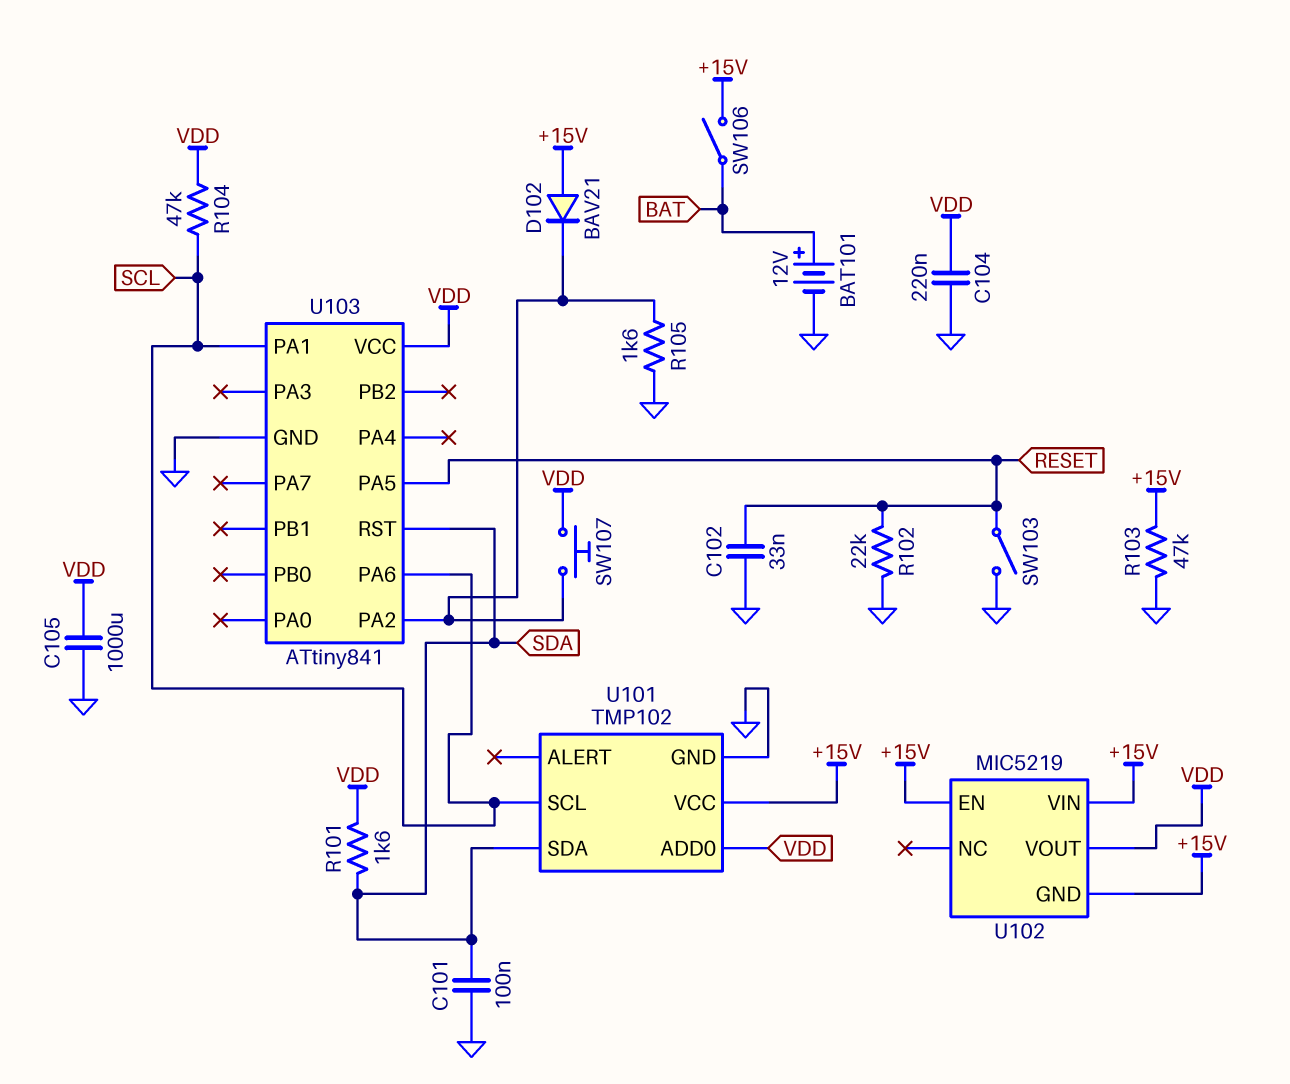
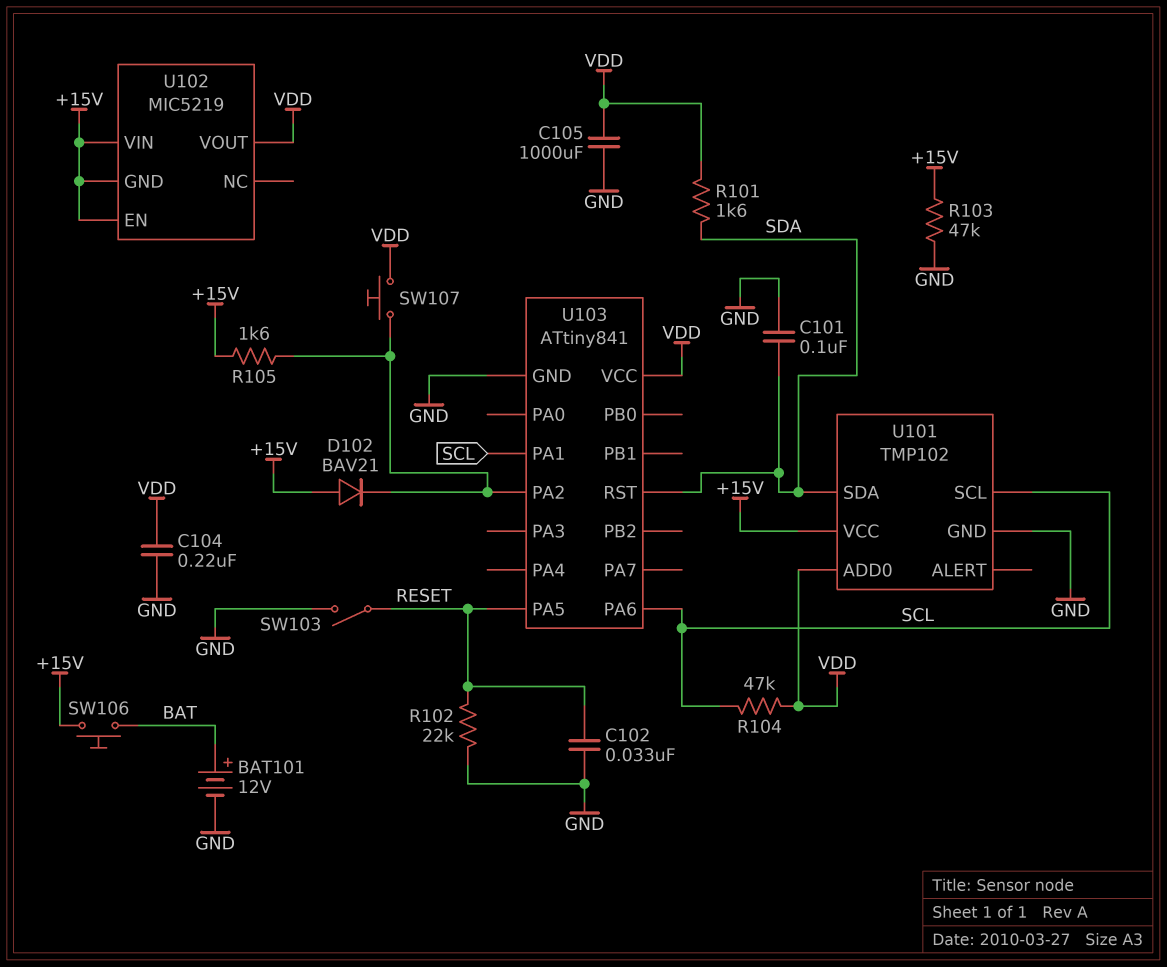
R105: 1.6k (GND, U103/PA2) -> 1.6k (+15V, U103/PA2)
SW106: switch (+15V, BAT) -> button (+15V, BAT)

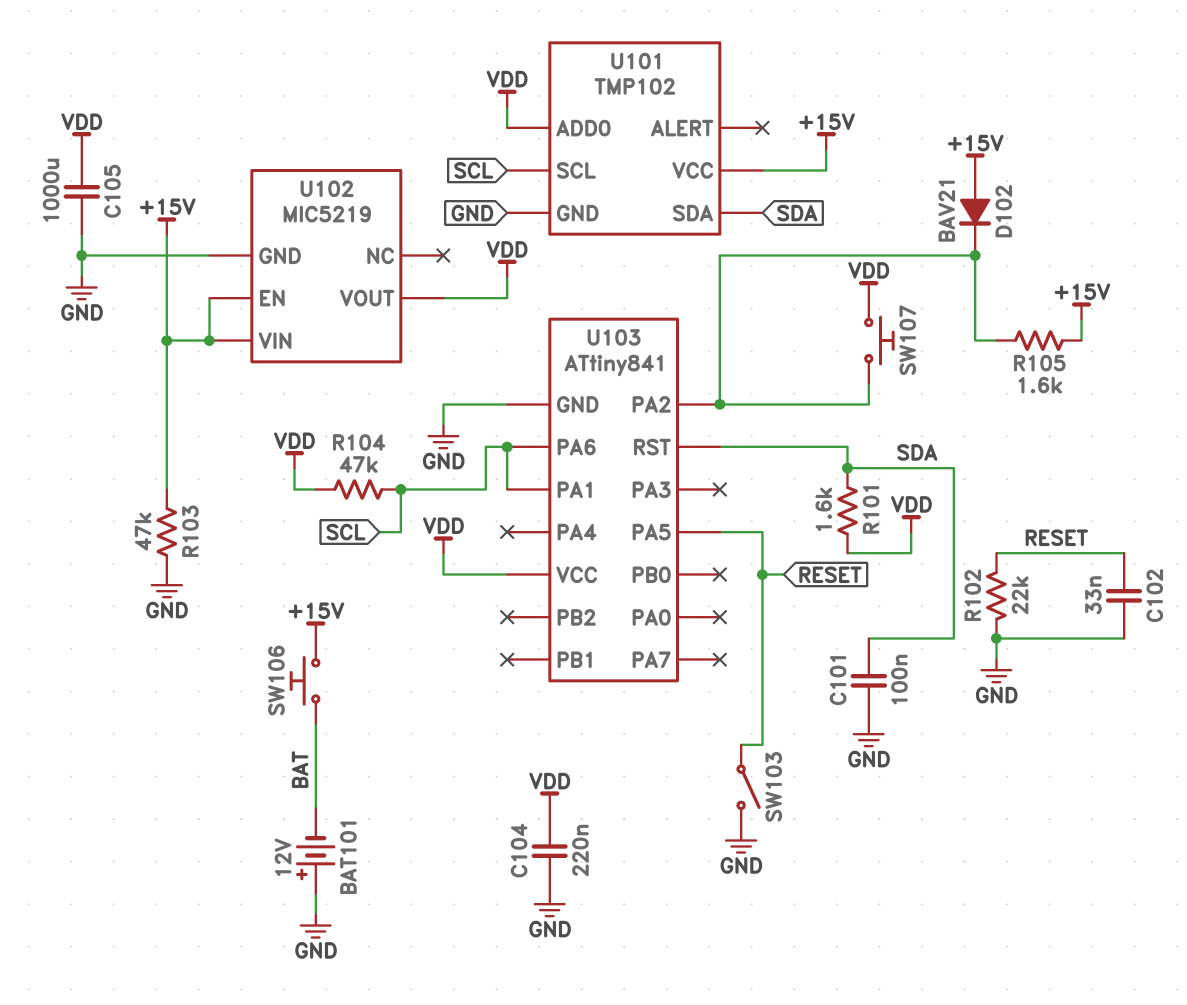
BAT101: 12V (plus BAT, minus GND) -> 12V (plus GND, minus BAT)
U102 pin GND: +15V -> GND

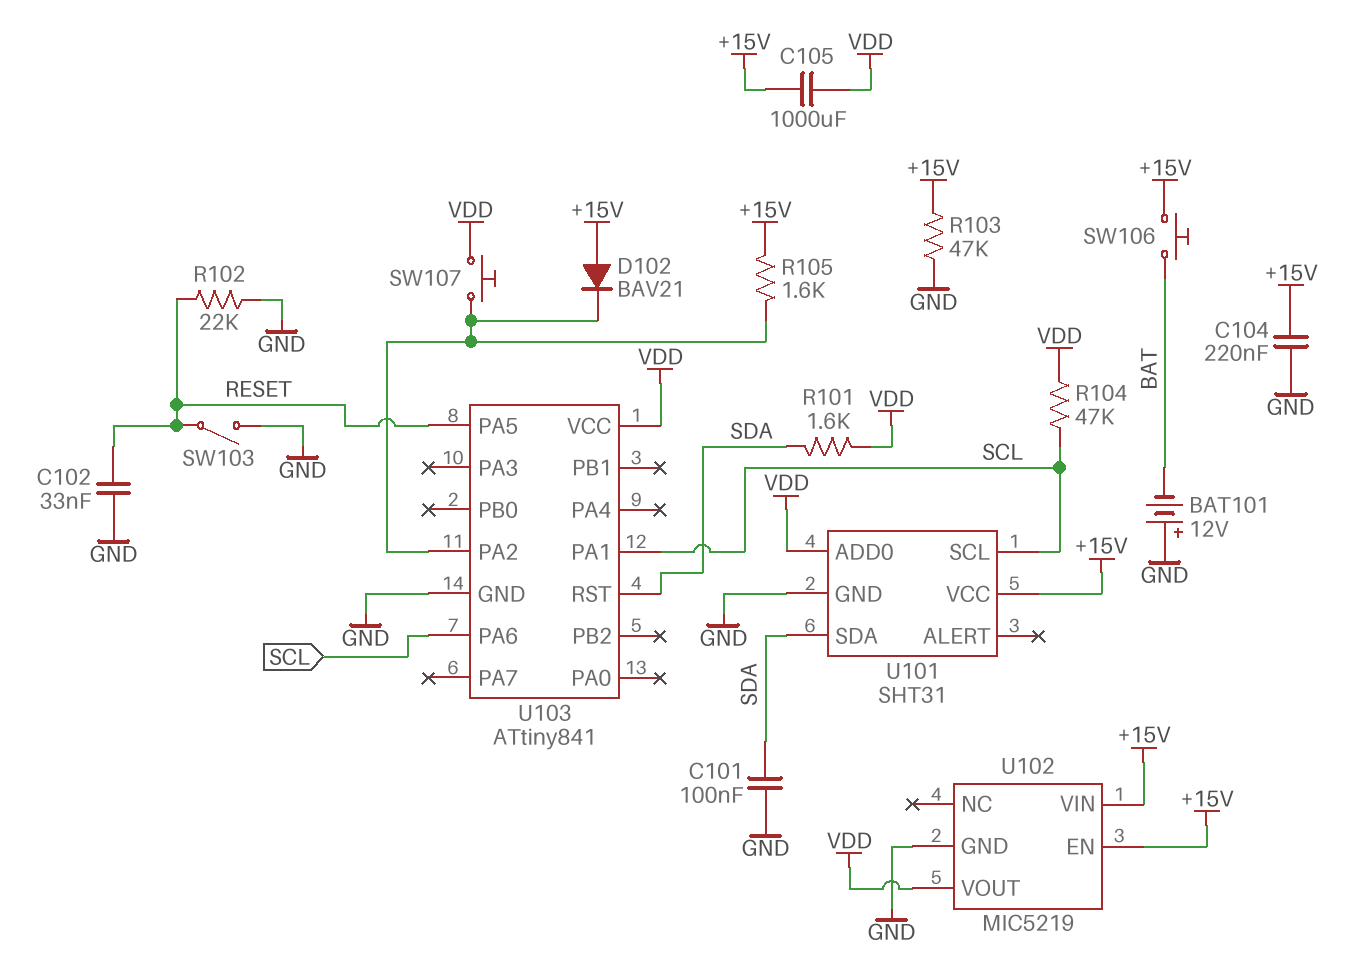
C104: 220nF (GND, VDD) -> 220nF (+15V, GND)
C105: 1000uF (GND, VDD) -> 1000uF (+15V, VDD)
U101: TMP102 -> SHT31

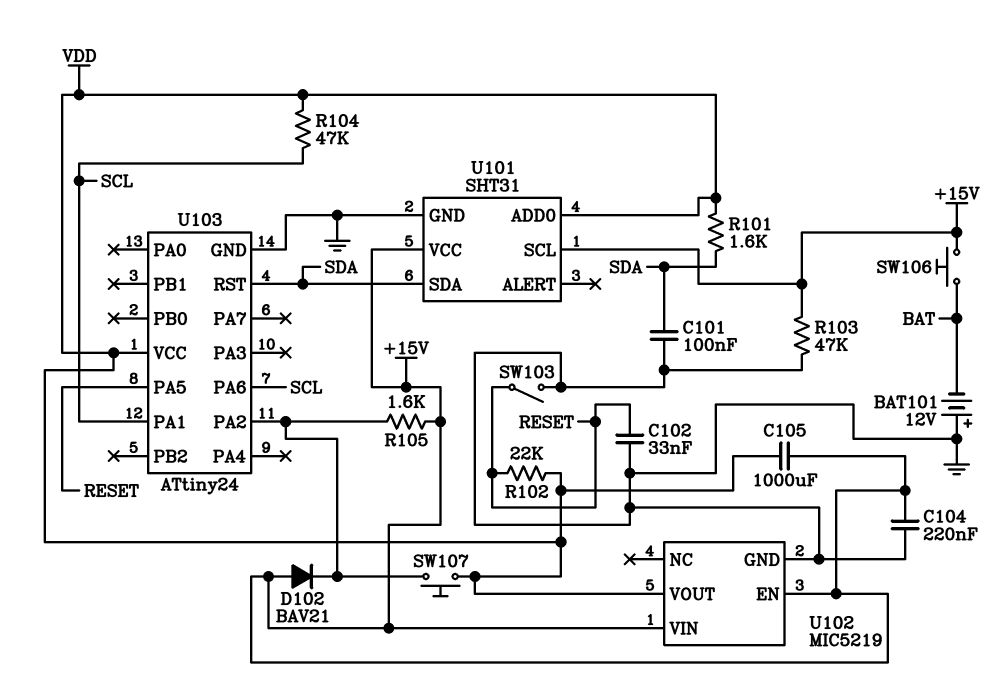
R102: 22k (GND, RESET) -> 22k (RESET, VDD)
U101 pin SCL: SCL -> +15V
U103: ATtiny841 -> ATtiny24

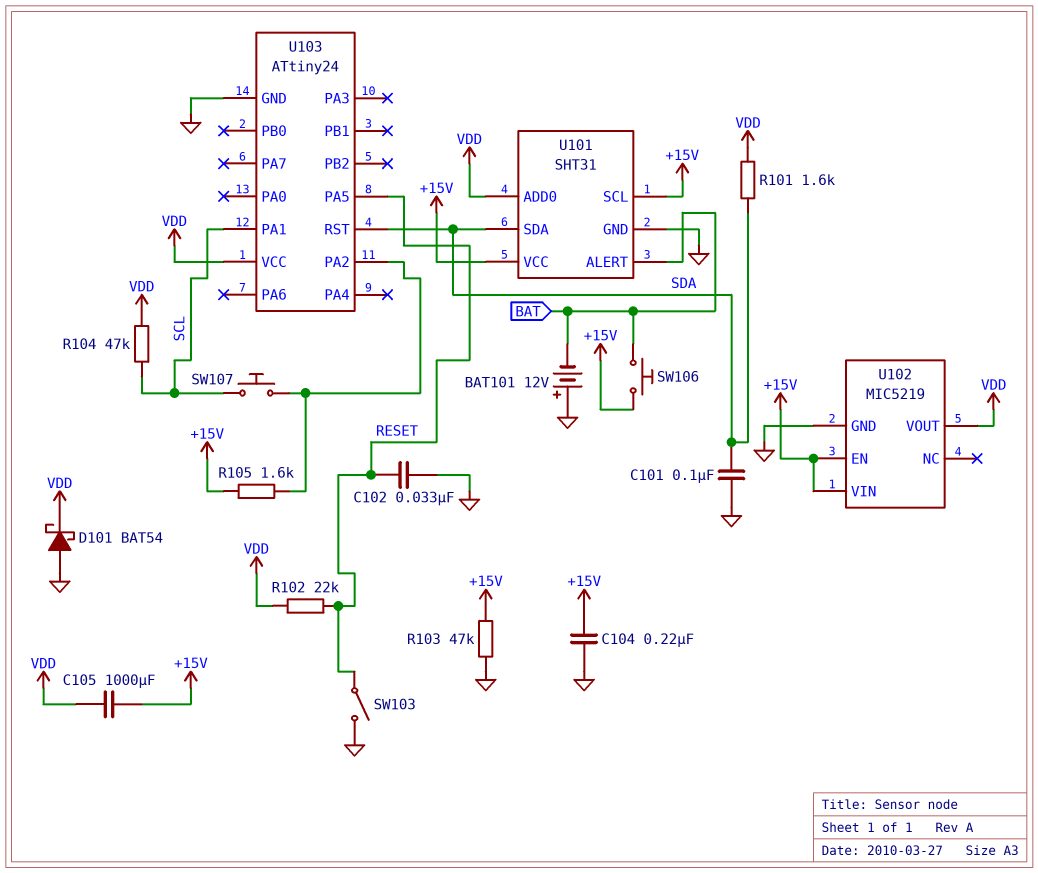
D101: none -> schottky BAT54 (A GND, K VDD)
D102: diode BAV21 (A +15V, K U103/PA2) -> none
SW107: button (U103/PA2, VDD) -> button (SCL, U103/PA2)
U101 pin ALERT: none -> BAT
U103 pin PA6: SCL -> none

